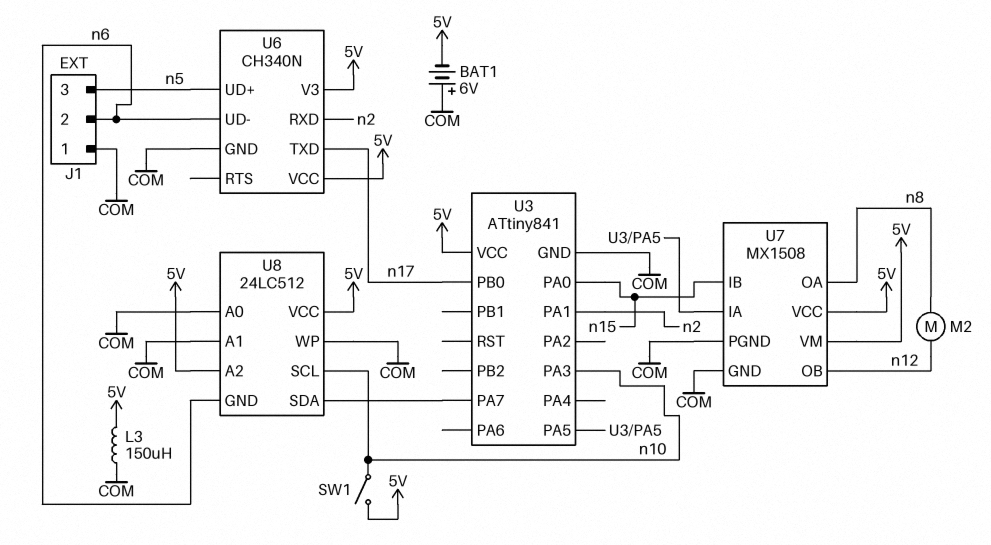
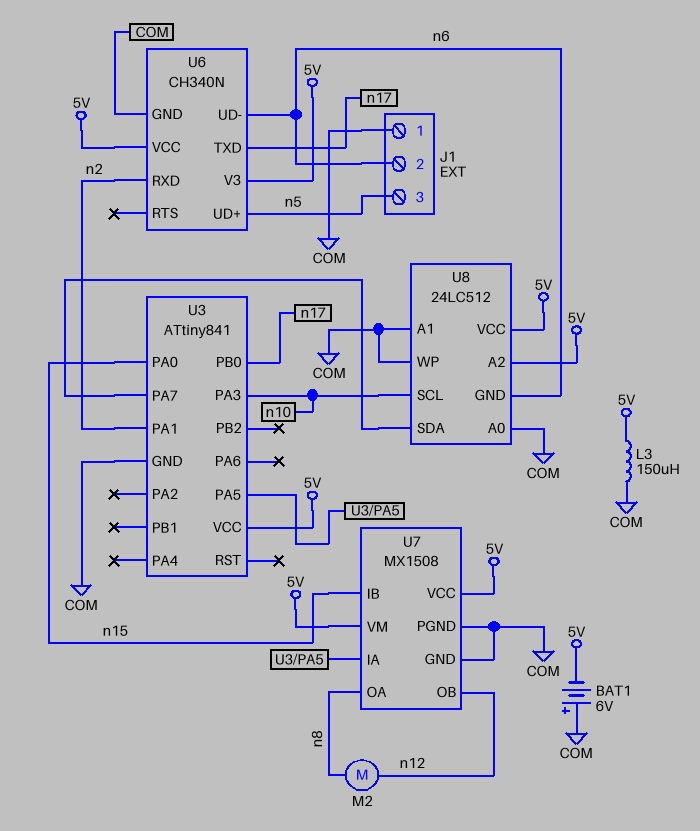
SW1: switch (5V, n10) -> none

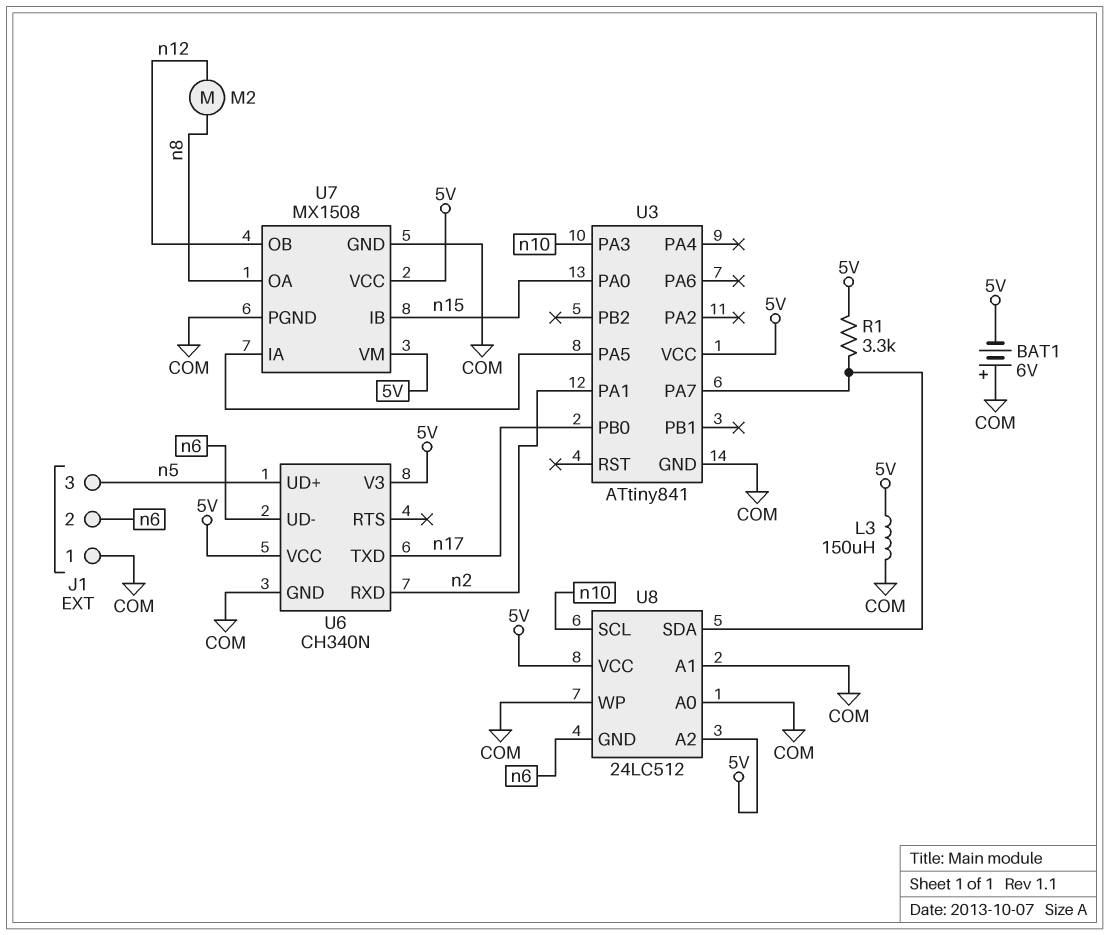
R1: none -> 3.3k (5V, U3/PA7)

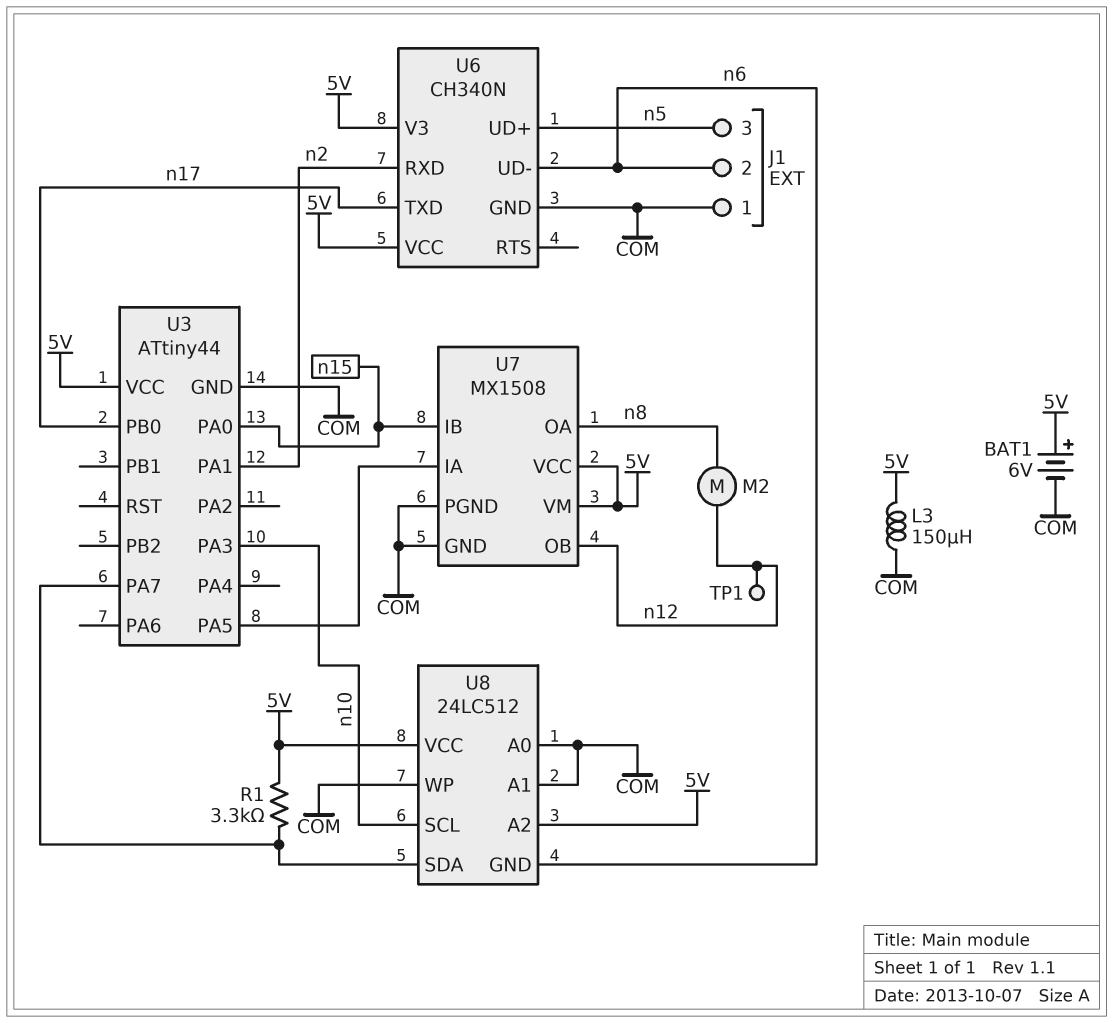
BAT1: 6V (plus COM, minus 5V) -> 6V (plus 5V, minus COM)
TP1: none -> test point (n12)
U3: ATtiny841 -> ATtiny44

